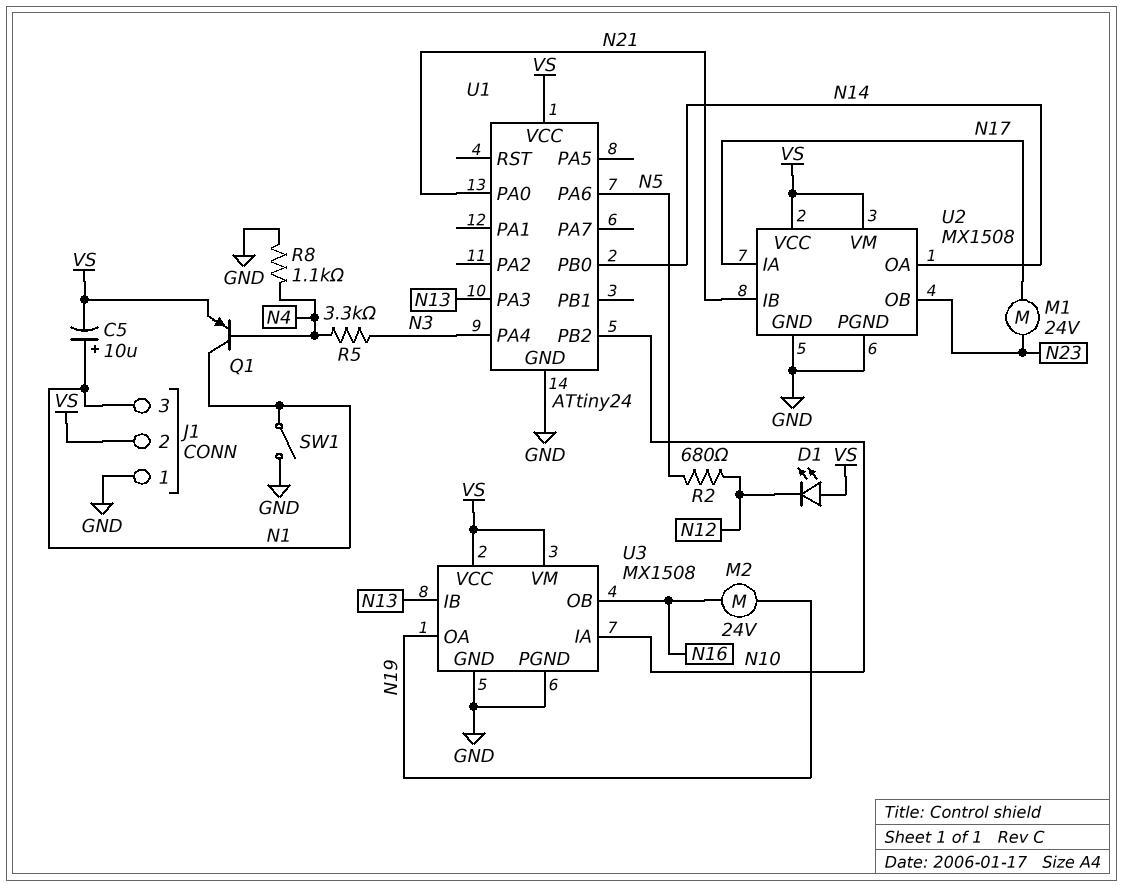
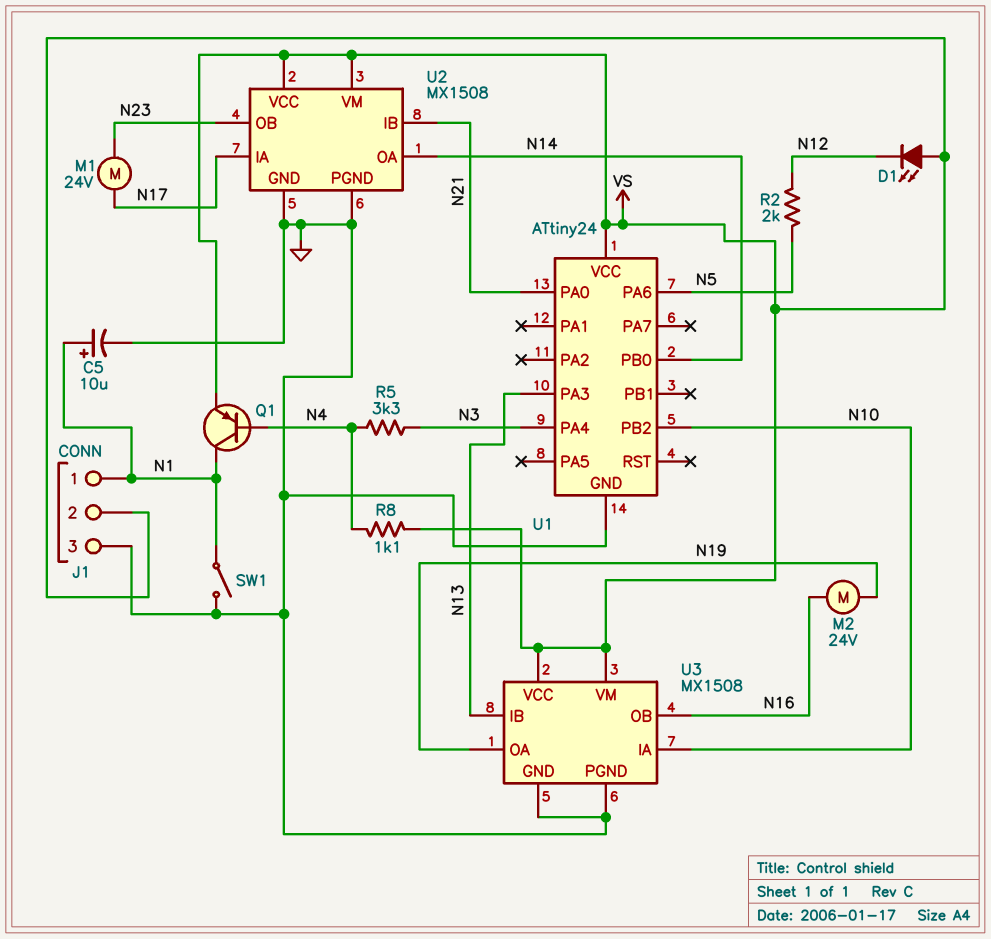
C5: 10uF (plus N1, minus VS) -> 10uF (plus N1, minus GND)
J1 pin 1: GND -> N1
J1 pin 3: N1 -> GND
R2: 680 (N5, N12) -> 2k (N5, N12)
R8: 1.1k (GND, N4) -> 1.1k (N4, VS)

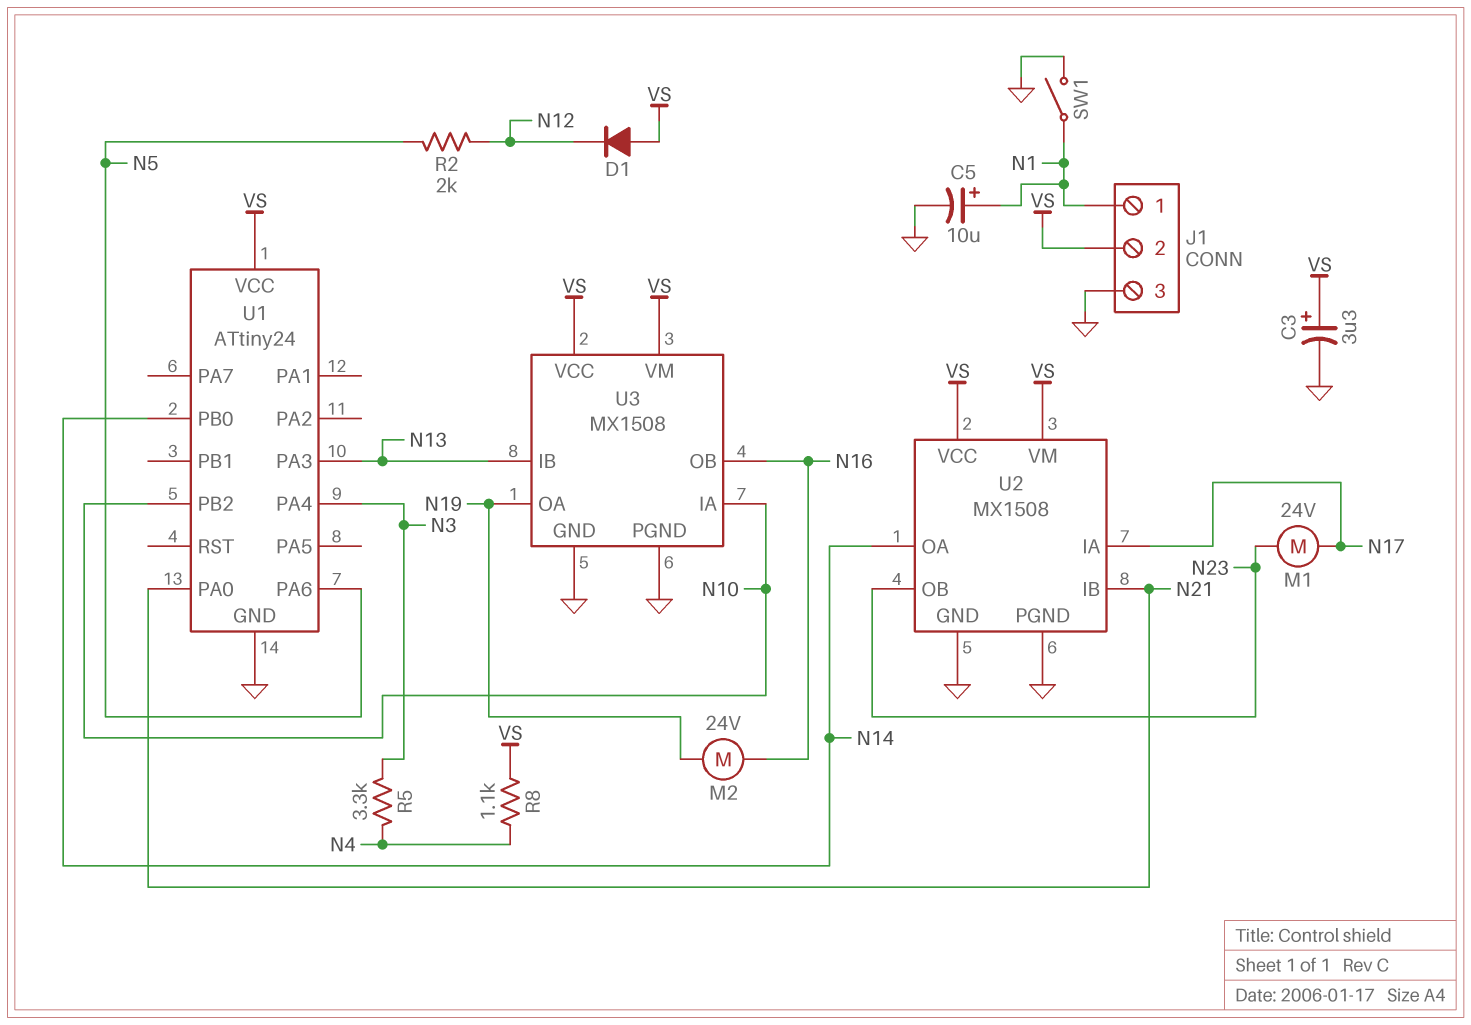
C3: none -> 3.3uF (plus VS, minus GND)
D1: LED (A VS, K N12) -> diode (A VS, K N12)
Q1: PNP (B N4, C N1, E VS) -> none

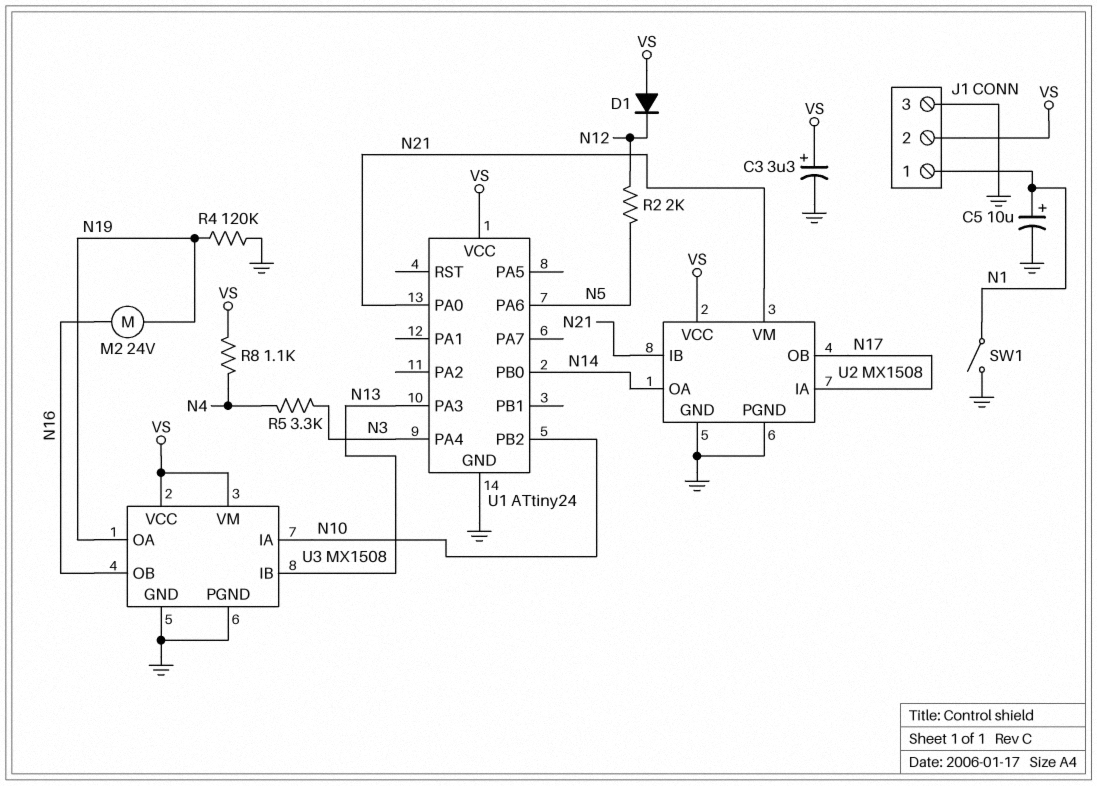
M1: motor 24V (N17, N23) -> none
R4: none -> 120k (GND, N19)
U2 pin OB: N23 -> N17
U2 pin VM: VS -> N21

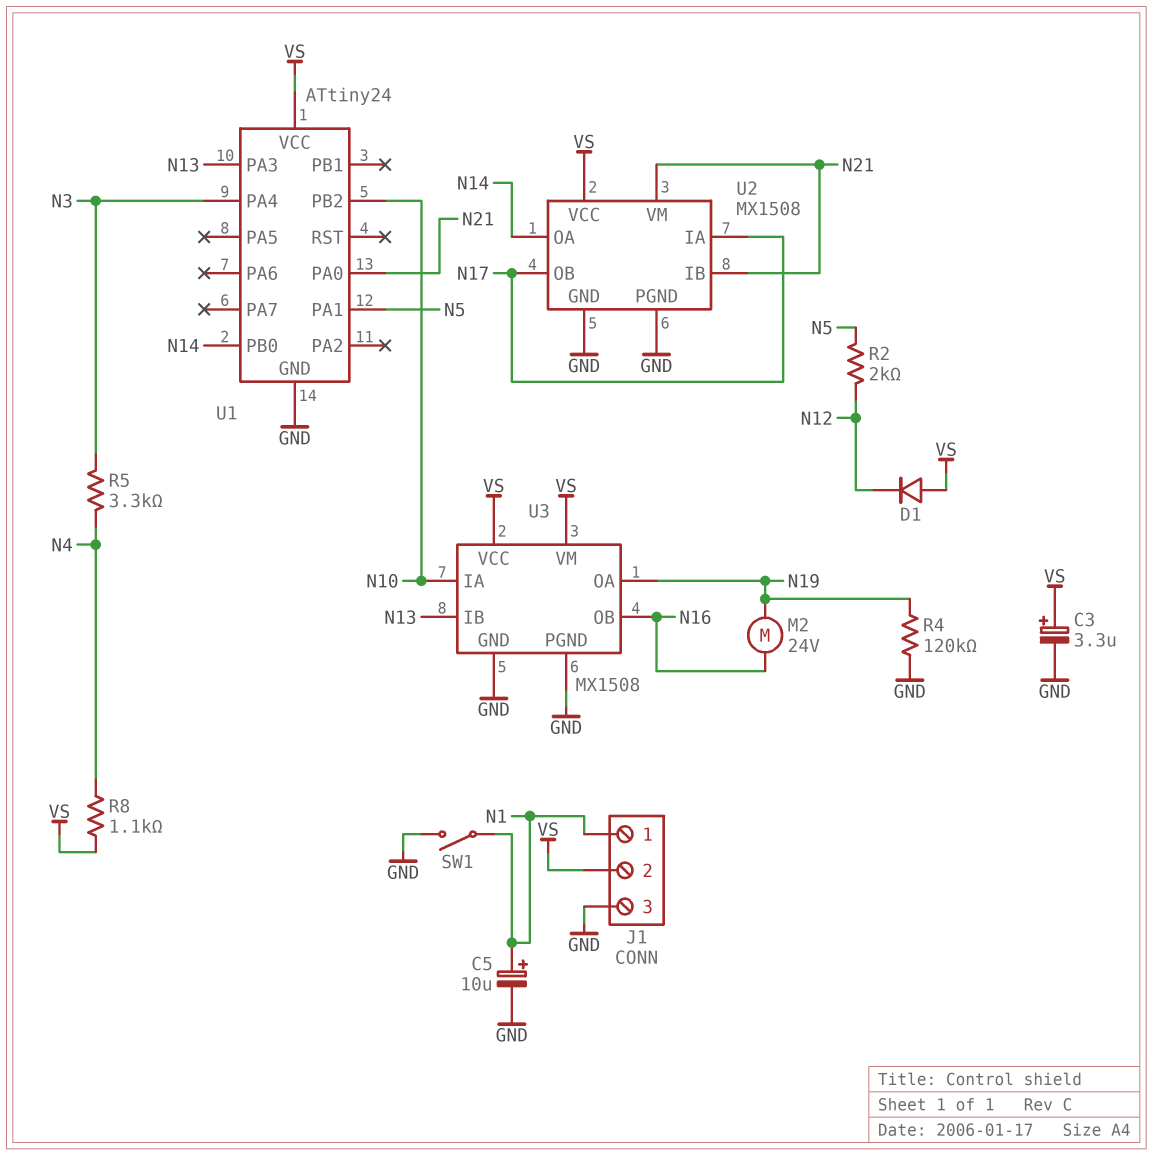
U1 pin PA1: none -> N5
U1 pin PA6: N5 -> none

